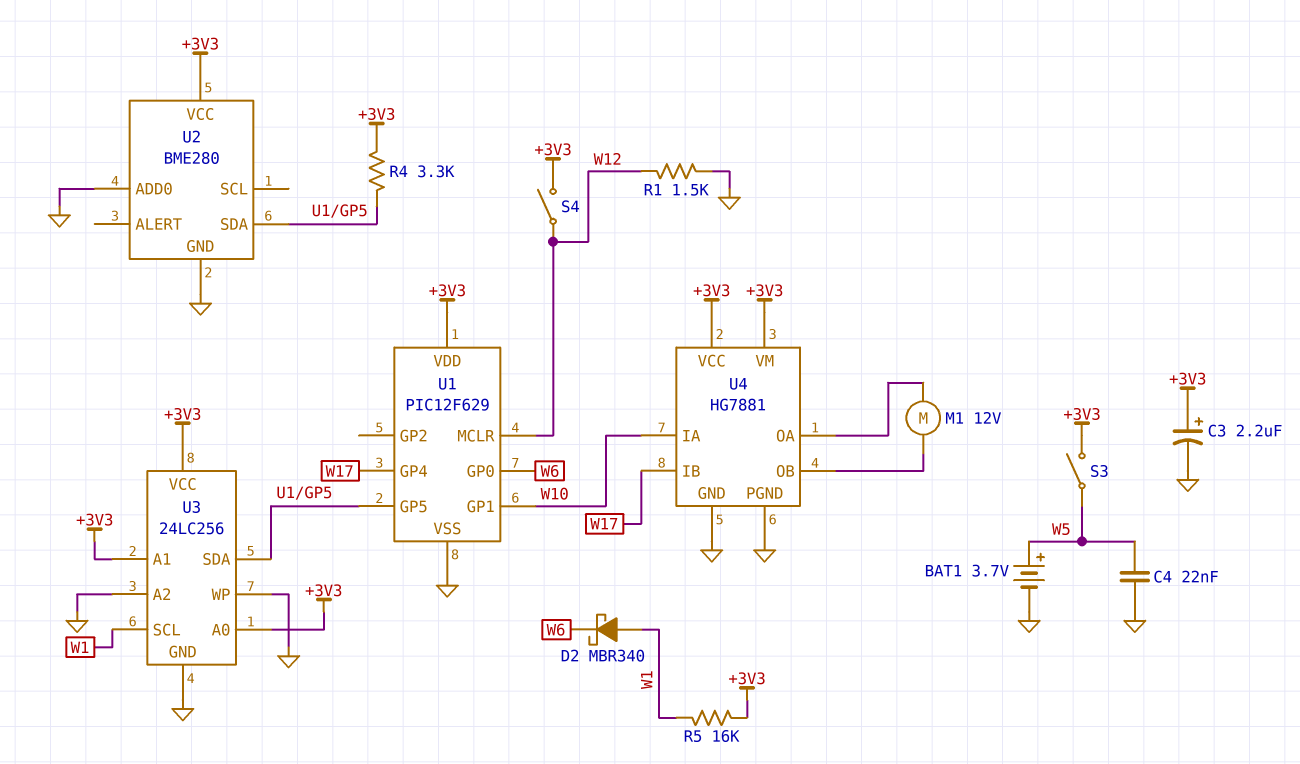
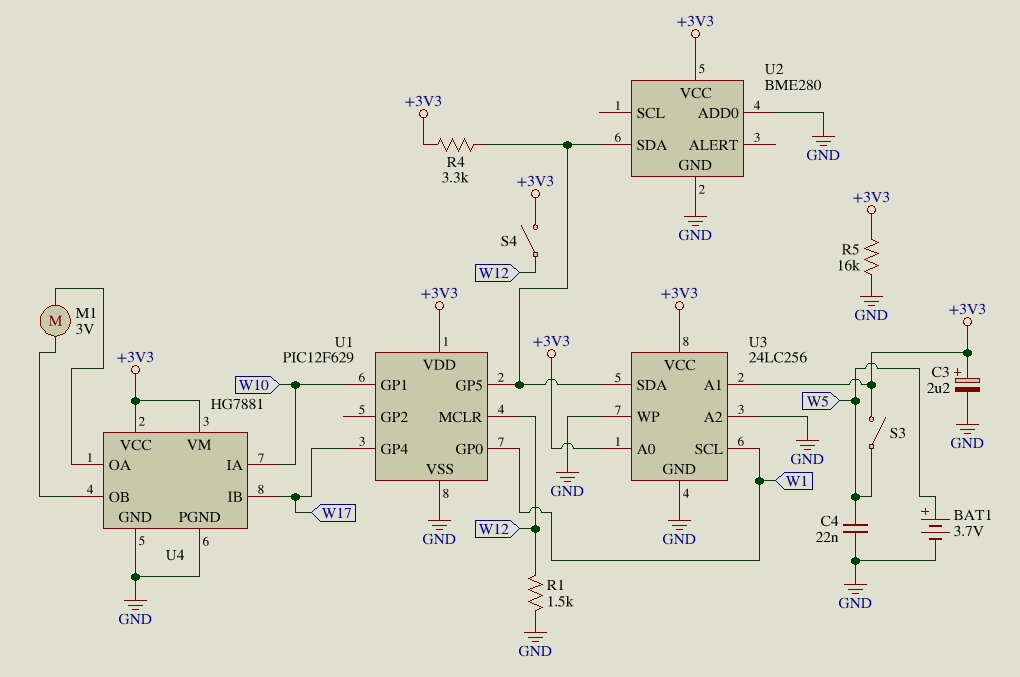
D2: schottky MBR340 (A W1, K W6) -> none
M1: motor 12V (U4/OA, U4/OB) -> motor 3V (U4/OA, U4/OB)
R5: 16k (+3V3, W1) -> 16k (+3V3, GND)
U1 pin GP0: W6 -> W1

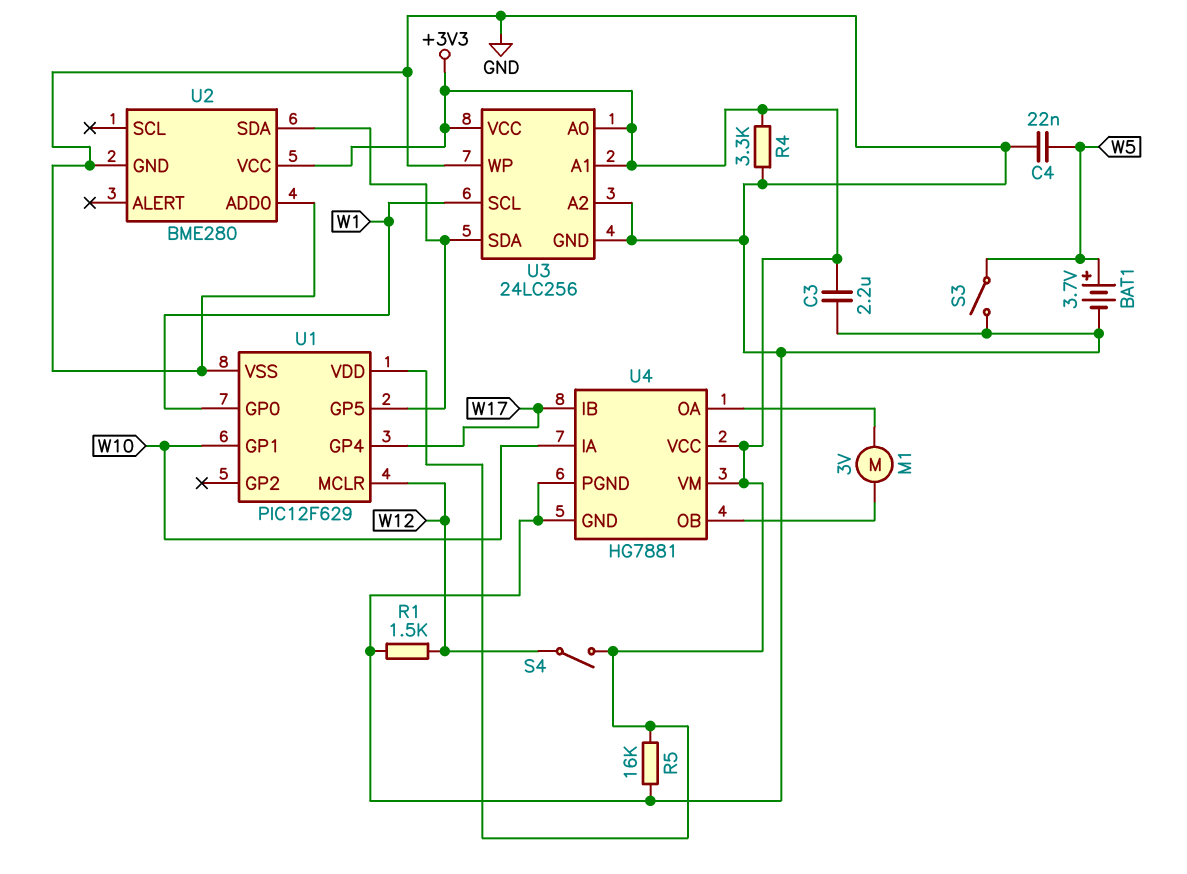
C3: 2.2uF (plus +3V3, minus GND) -> 2.2uF (+3V3, GND)
R4: 3.3k (+3V3, U1/GP5) -> 3.3k (+3V3, GND)
S3: switch (+3V3, W5) -> switch (GND, W5)

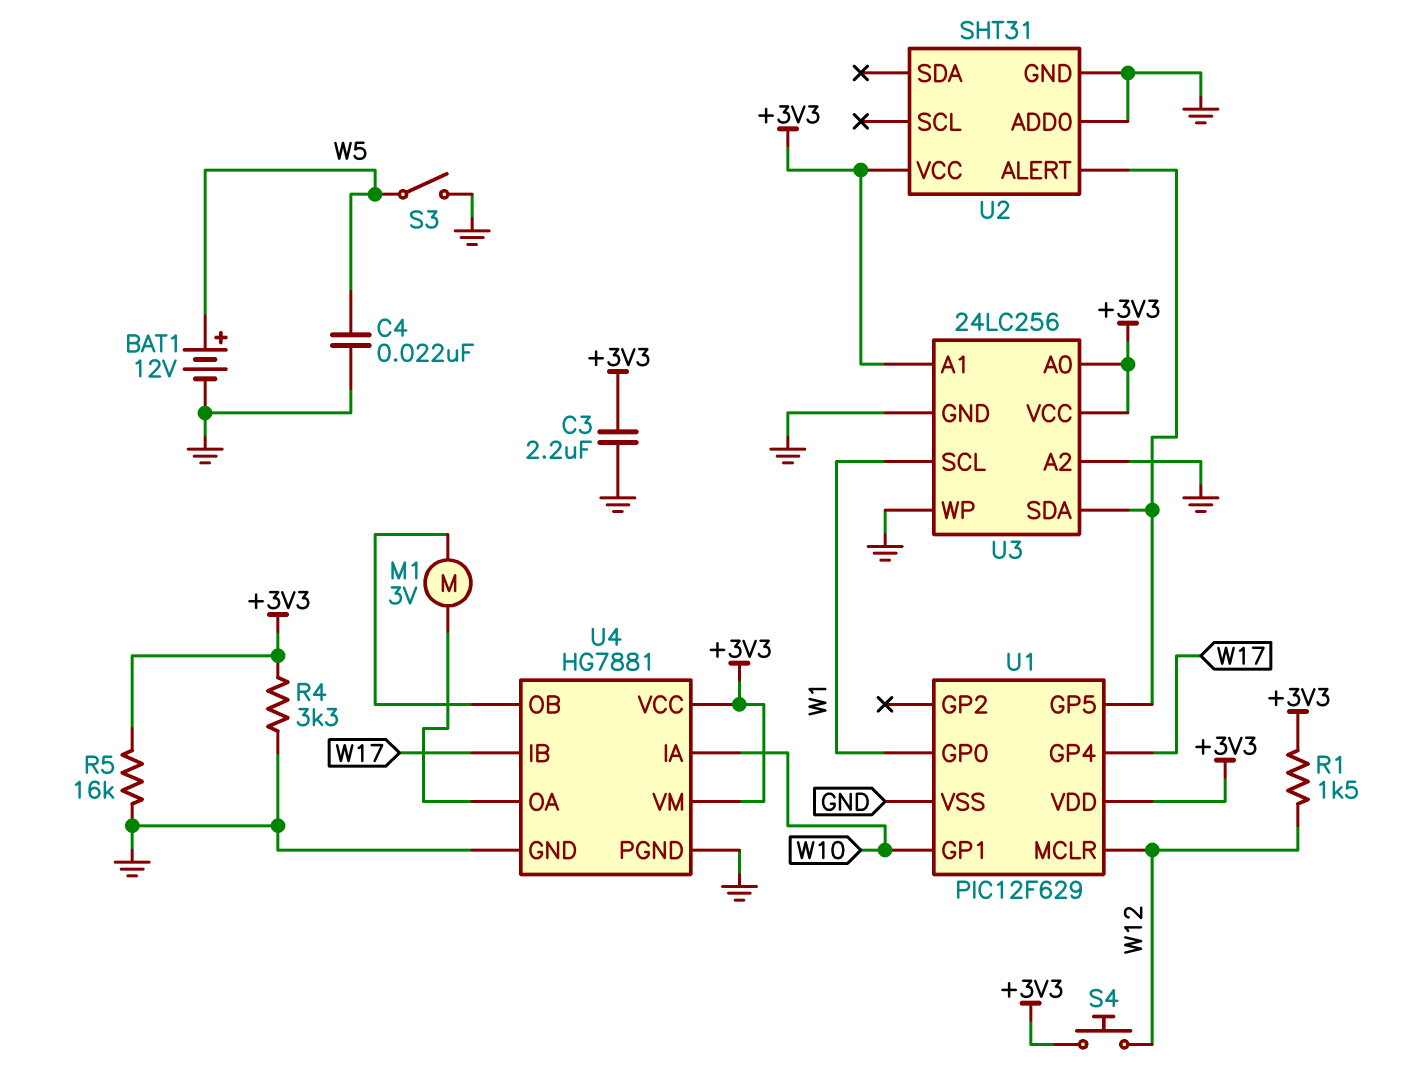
BAT1: 3.7V (plus W5, minus GND) -> 12V (plus W5, minus GND)
R1: 1.5k (GND, W12) -> 1.5k (+3V3, W12)
S4: switch (+3V3, W12) -> button (+3V3, W12)
U2: BME280 -> SHT31
U2 pin ALERT: none -> U1/GP5
U2 pin SDA: U1/GP5 -> none

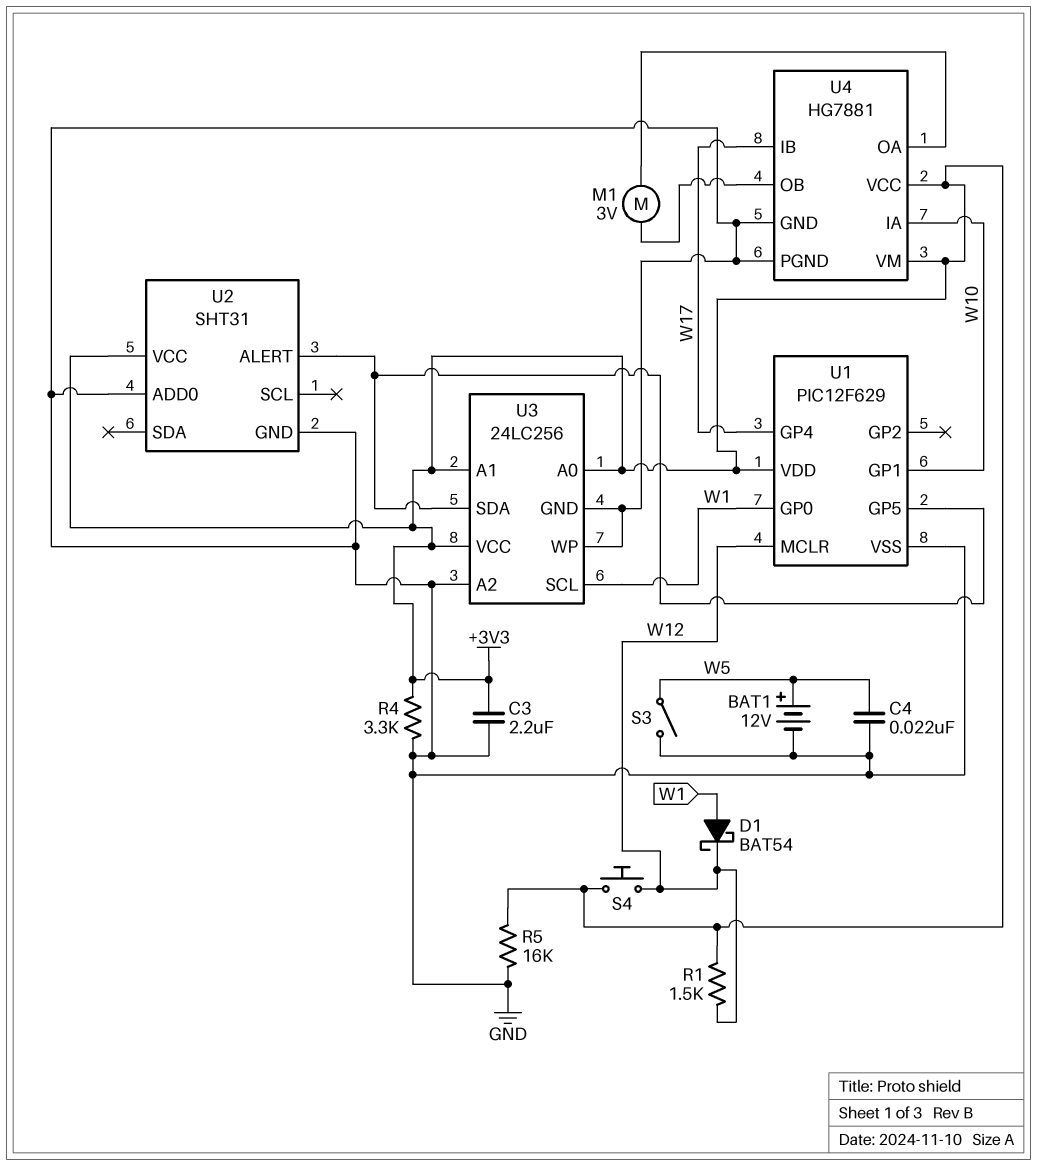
D1: none -> schottky BAT54 (A W1, K W12)

